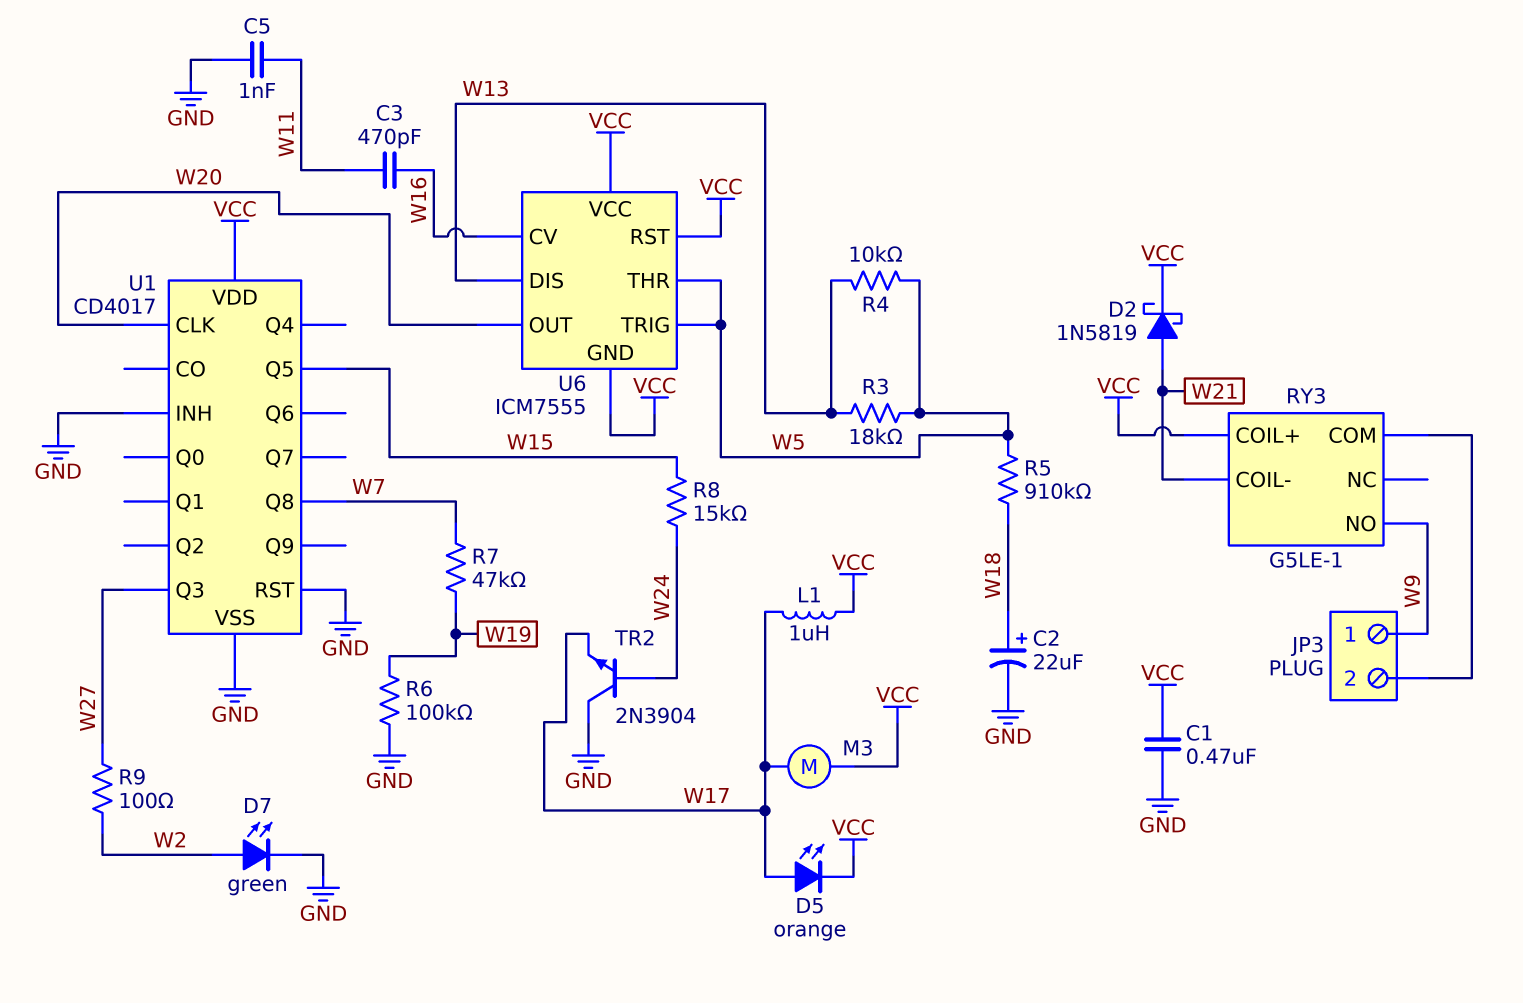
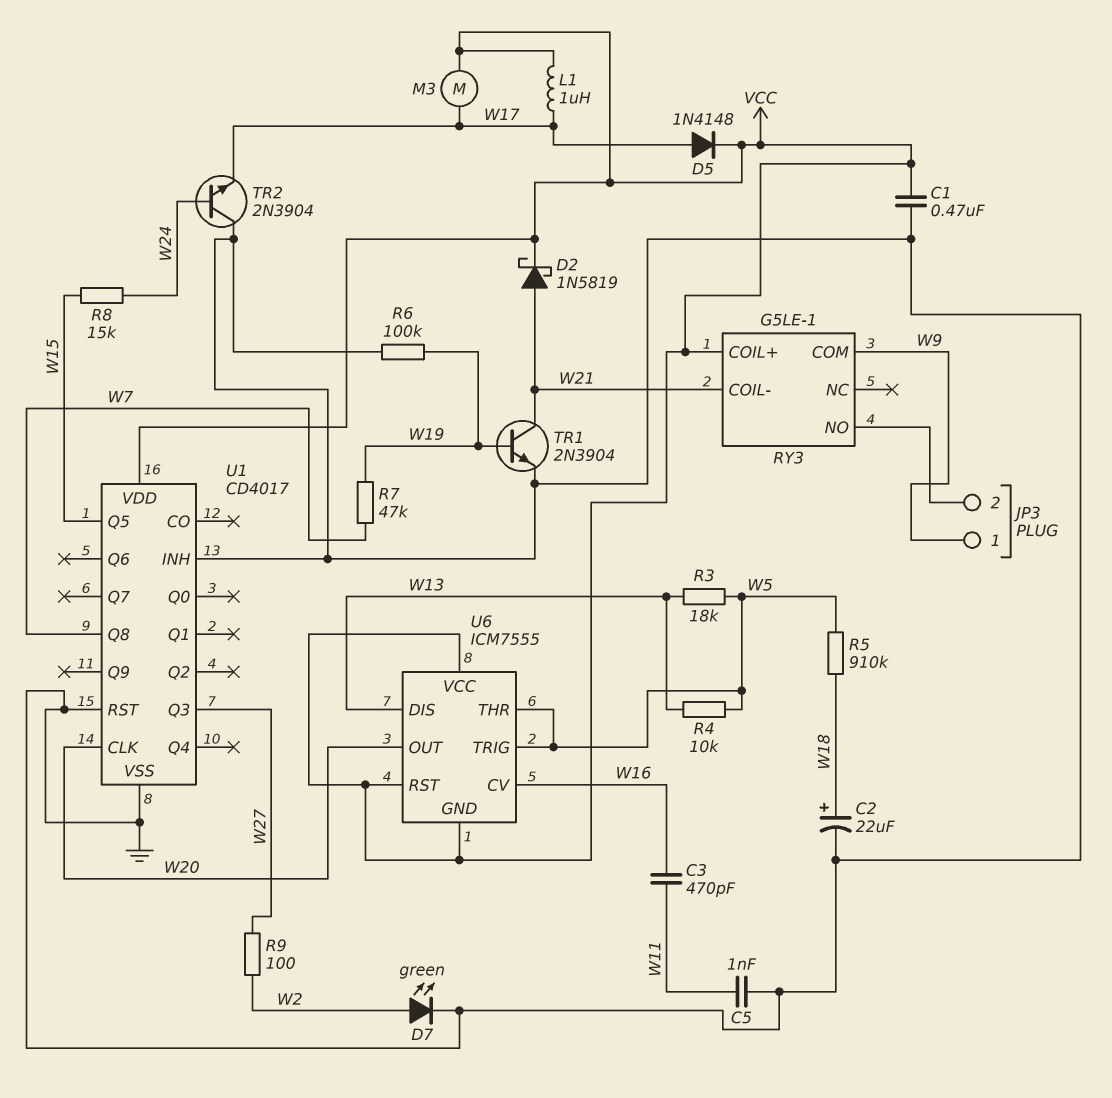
D5: LED orange (A W17, K VCC) -> diode 1N4148 (A W17, K VCC)
RY3 pin COM: JP3/2 -> W9
RY3 pin NO: W9 -> JP3/2
TR1: none -> NPN 2N3904 (B W19, C W21, E GND)

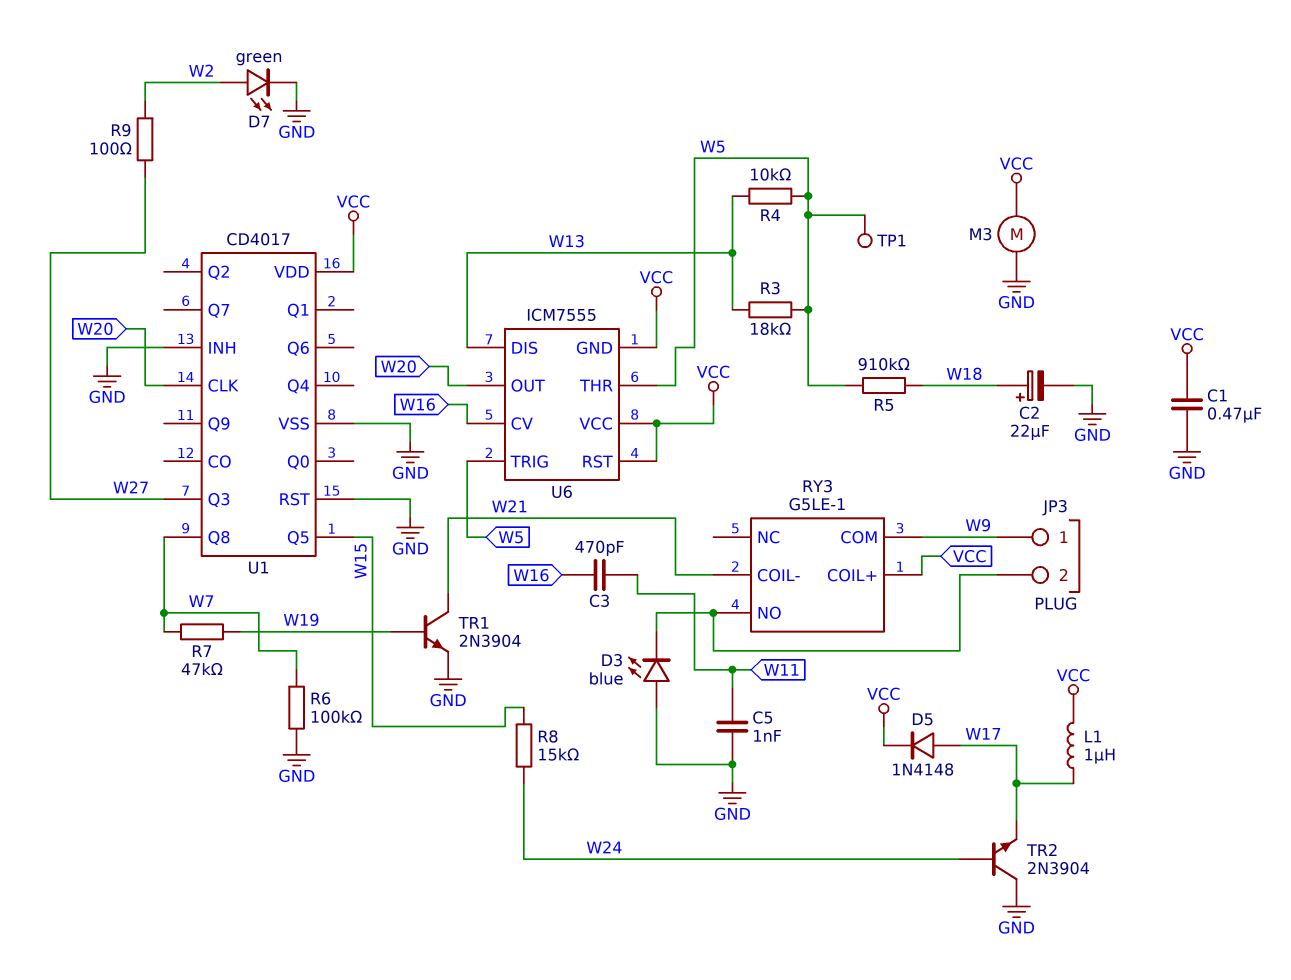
D2: schottky 1N5819 (A W21, K VCC) -> none
D3: none -> LED blue (A GND, K JP3/2)
M3: motor (VCC, W17) -> motor (GND, VCC)
R6: 100k (GND, W19) -> 100k (GND, W7)
TP1: none -> test point (W5)

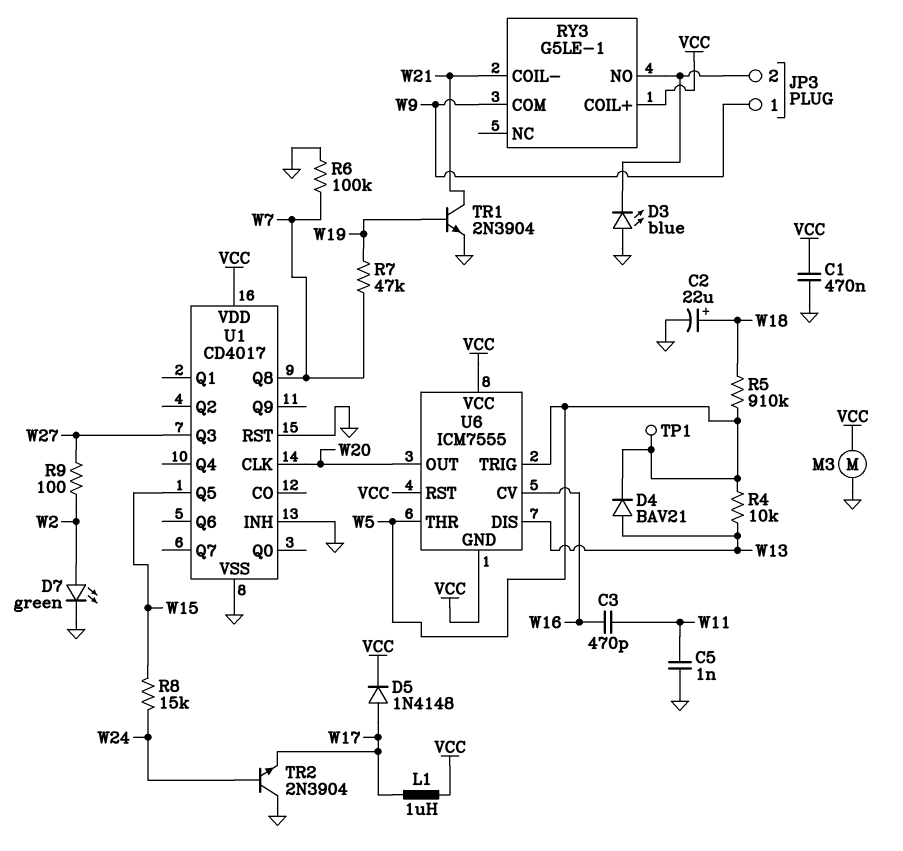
D4: none -> diode BAV21 (A W13, K W5)
R3: 18k (W5, W13) -> none

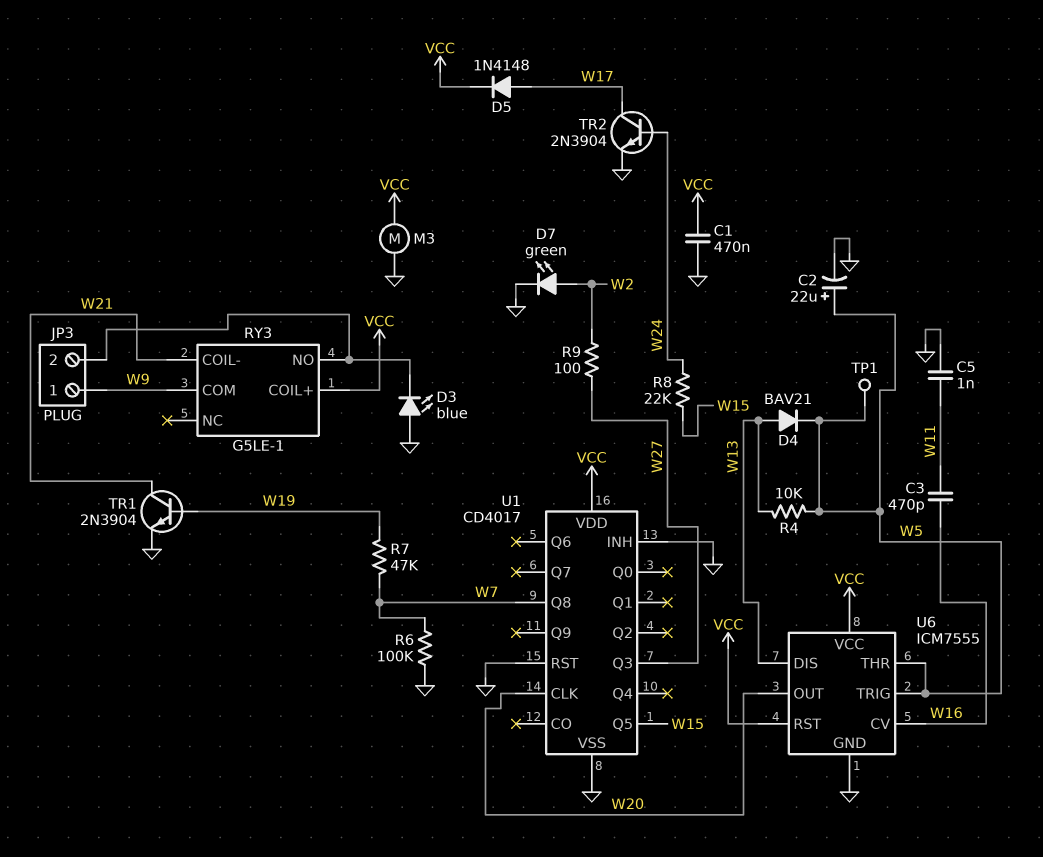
C2: 22uF (plus W18, minus GND) -> 22uF (plus W5, minus GND)
L1: 1uH (VCC, W17) -> none
R5: 910k (W5, W18) -> none
R8: 15k (W15, W24) -> 22k (W15, W24)
TR2: NPN 2N3904 (B W24, C GND, E W17) -> NPN 2N3904 (B W24, C W17, E GND)
U6 pin GND: VCC -> GND

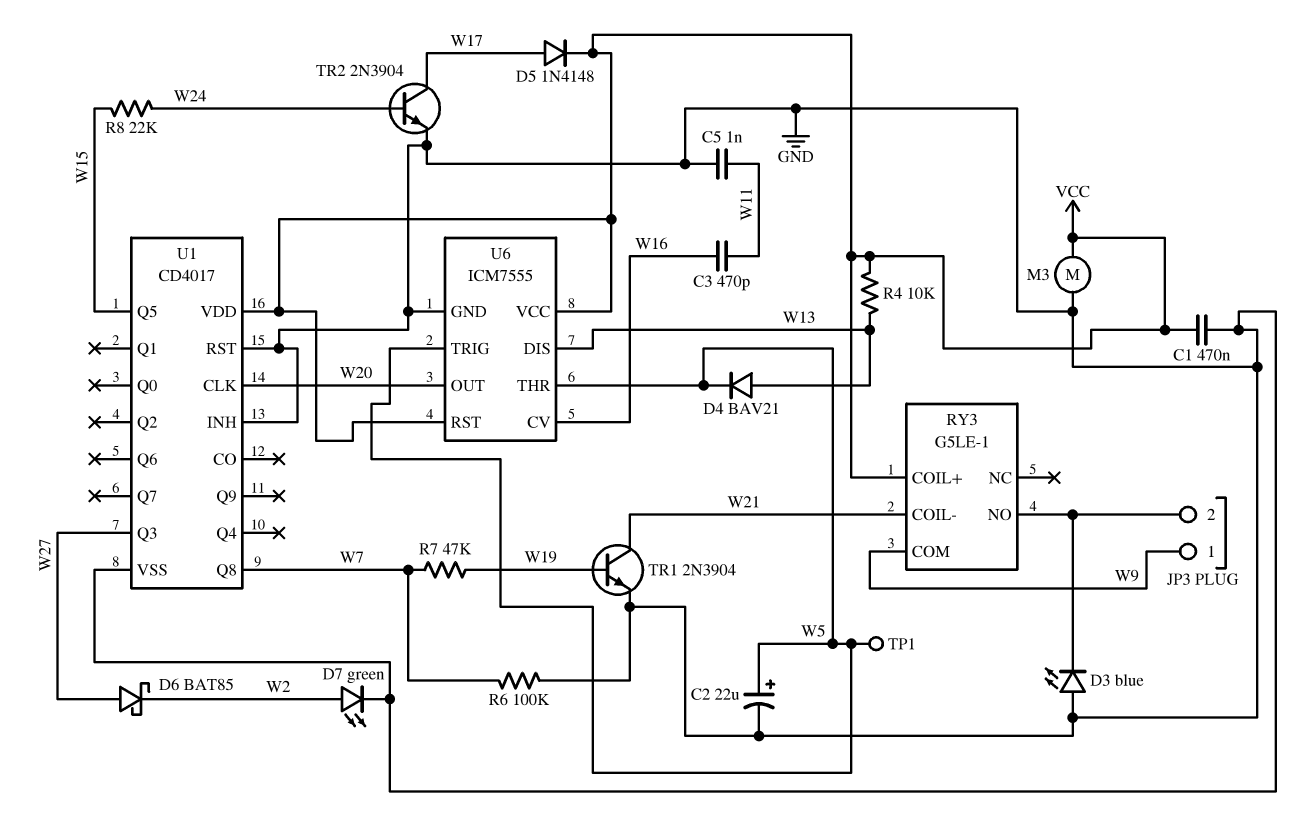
D6: none -> schottky BAT85 (A W27, K W2)
R4: 10k (W5, W13) -> 10k (VCC, W13)
R9: 100 (W2, W27) -> none

